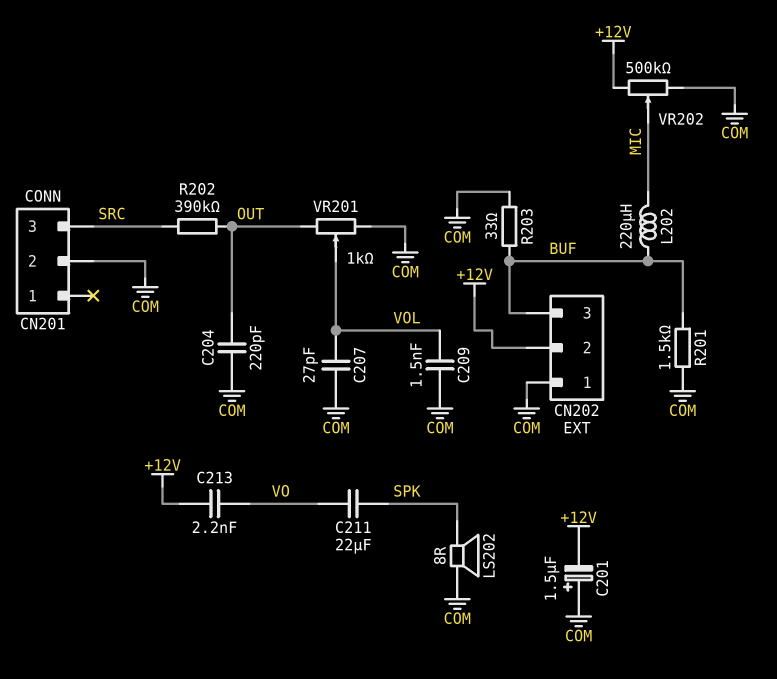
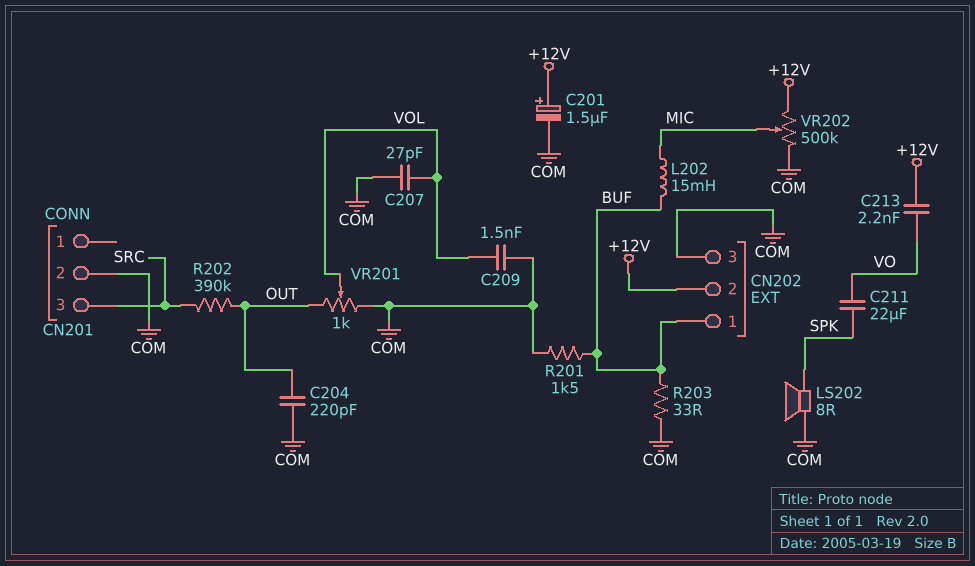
C201: 1.5uF (plus COM, minus +12V) -> 1.5uF (plus +12V, minus COM)
CN202 pin 1: COM -> BUF
CN202 pin 3: BUF -> COM
L202: 220uH (BUF, MIC) -> 15mH (BUF, MIC)

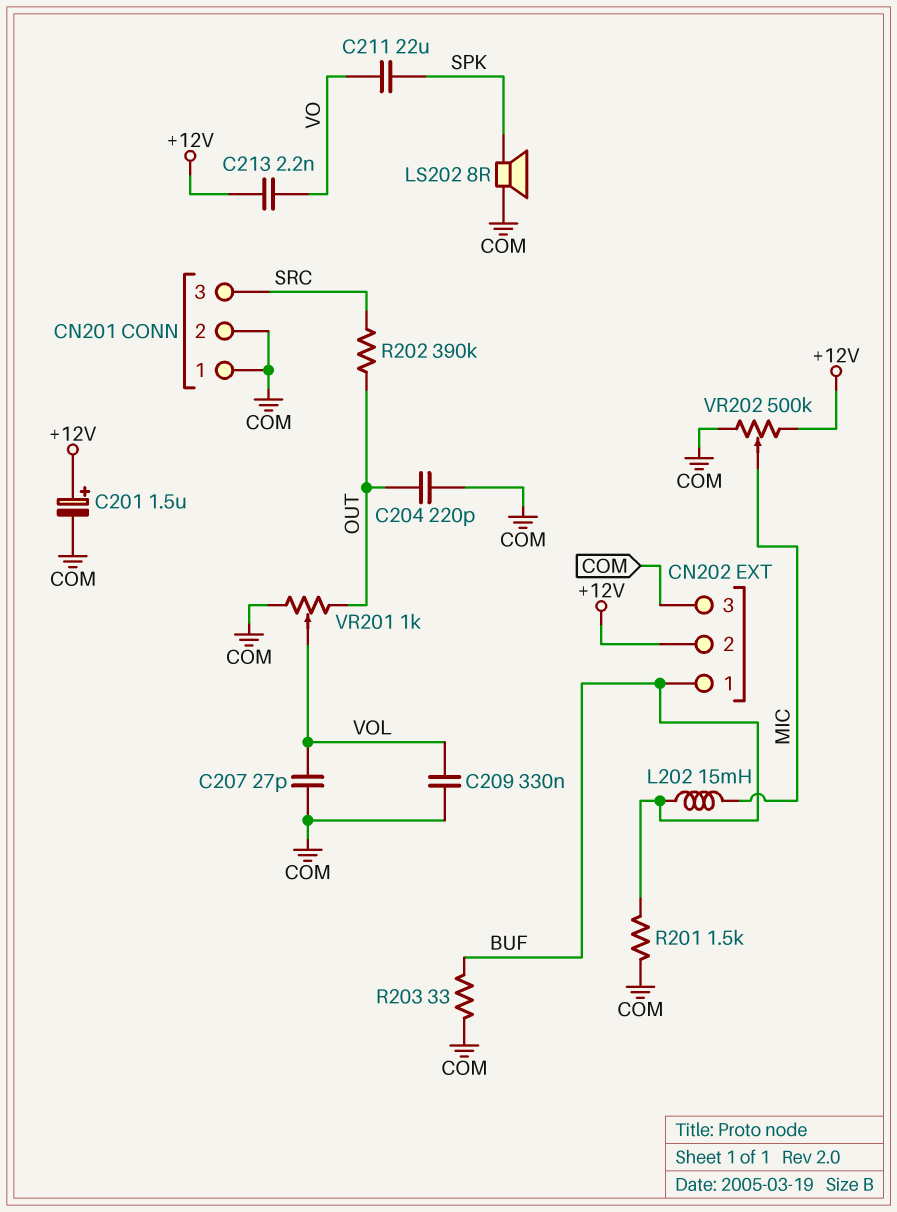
C209: 1.5nF (COM, VOL) -> 330nF (COM, VOL)
CN201 pin 1: none -> COM

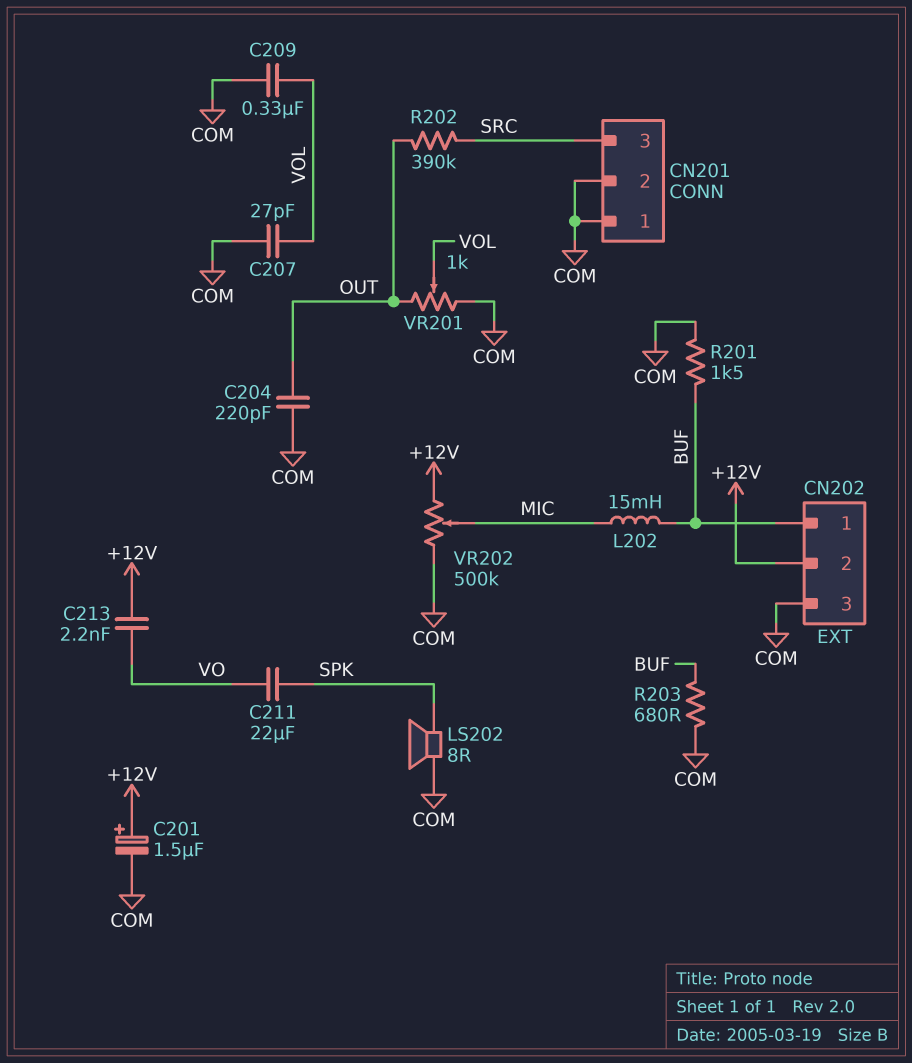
R203: 33 (BUF, COM) -> 680 (BUF, COM)

